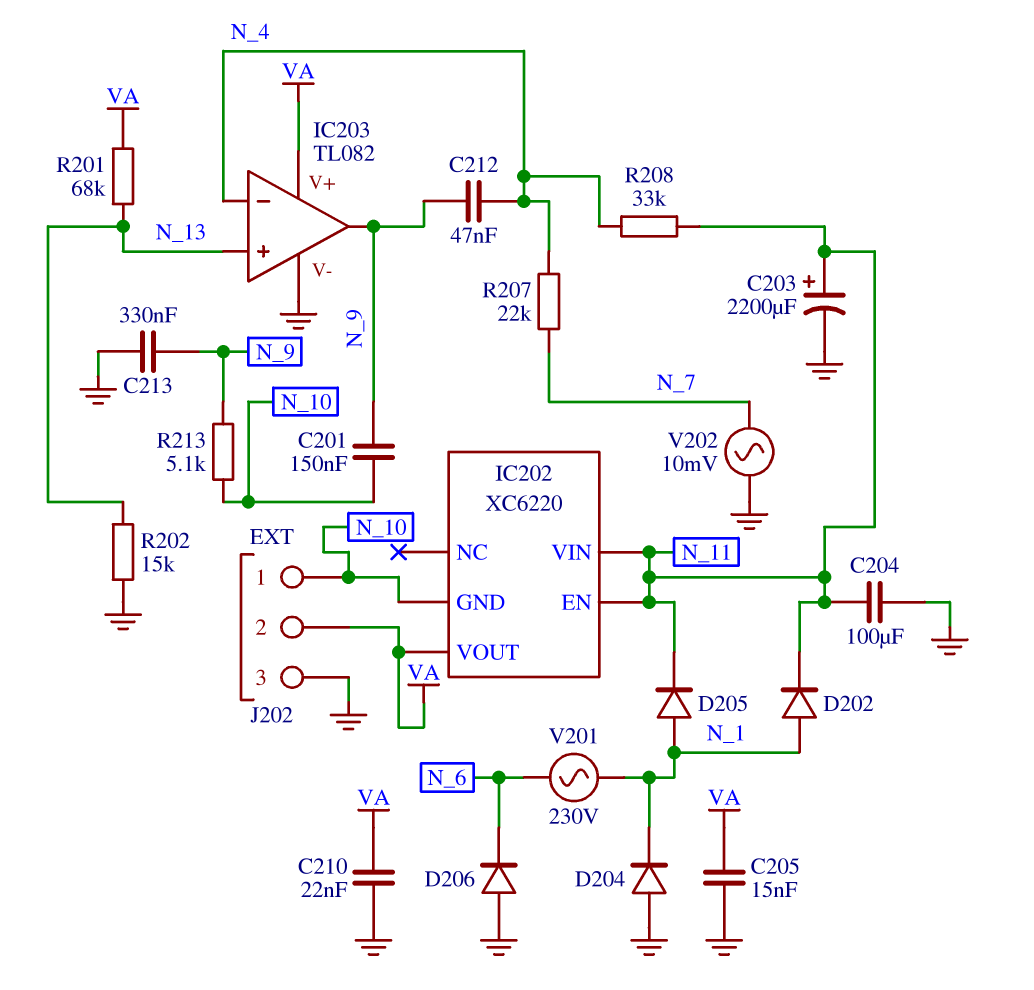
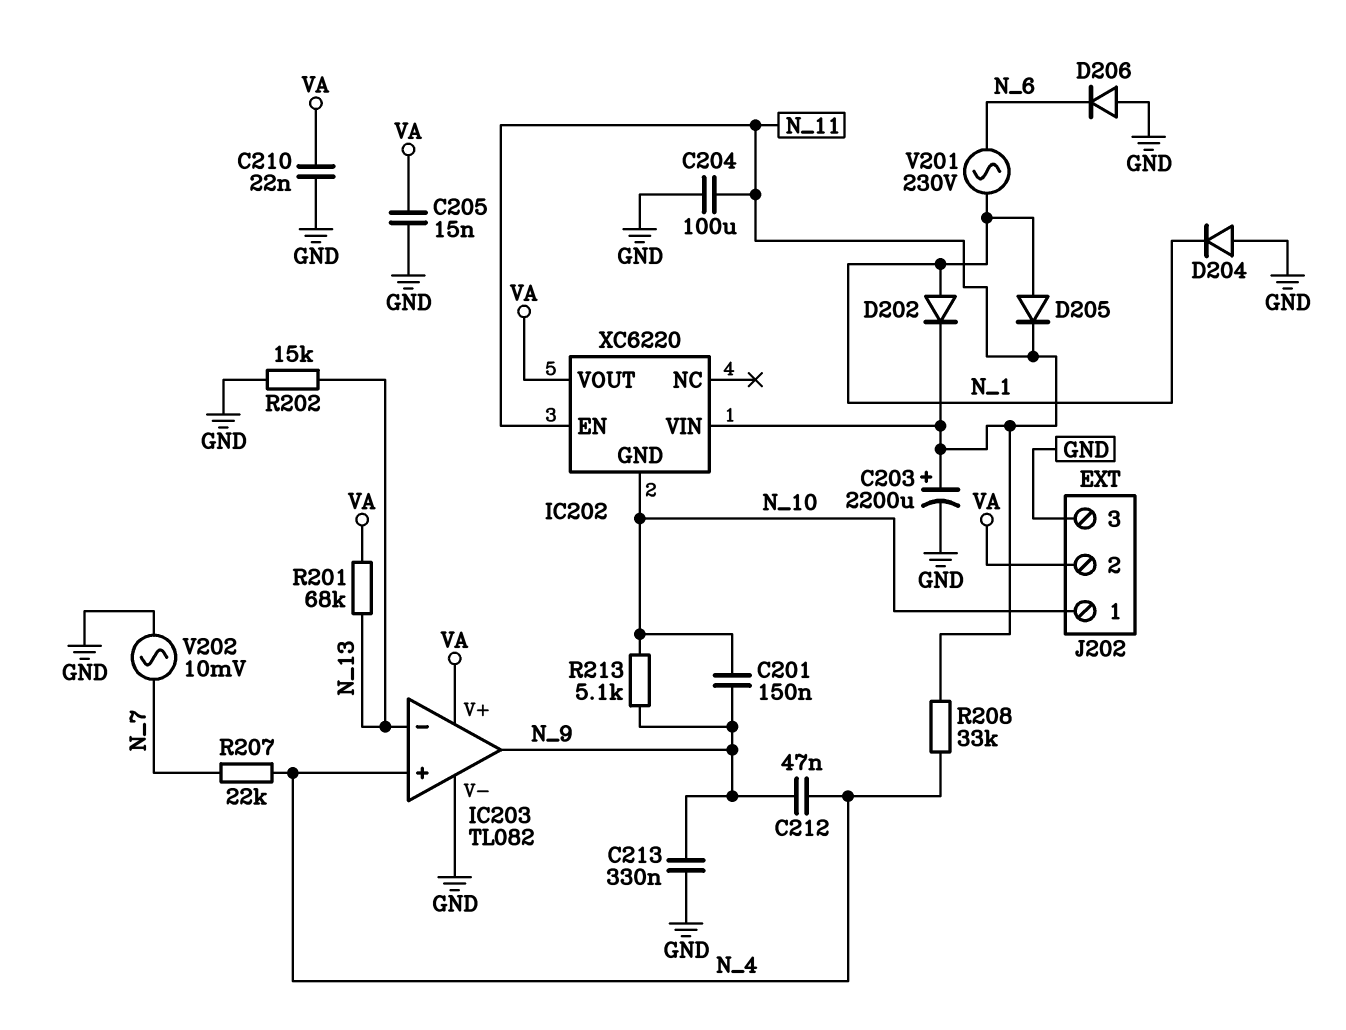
IC203 pin in+: N_13 -> N_4
IC203 pin in-: N_4 -> N_13

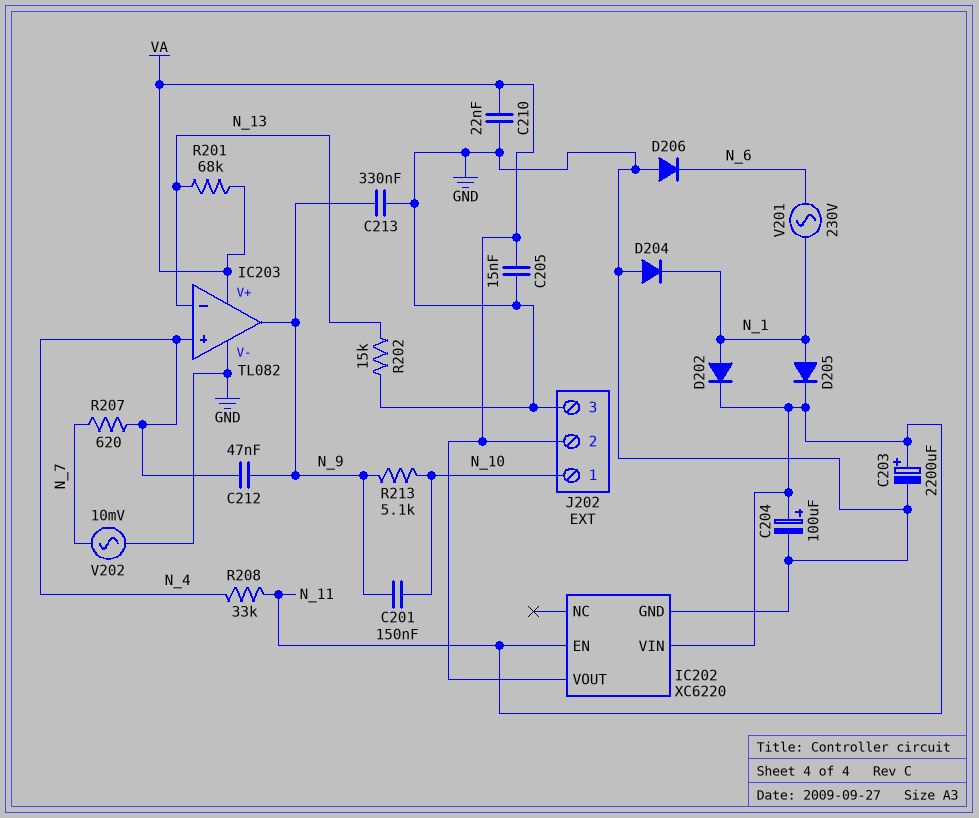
C204: 100uF (GND, N_11) -> 100uF (plus N_11, minus GND)
IC202 pin GND: N_10 -> GND
R207: 22k (N_4, N_7) -> 620 (N_4, N_7)

